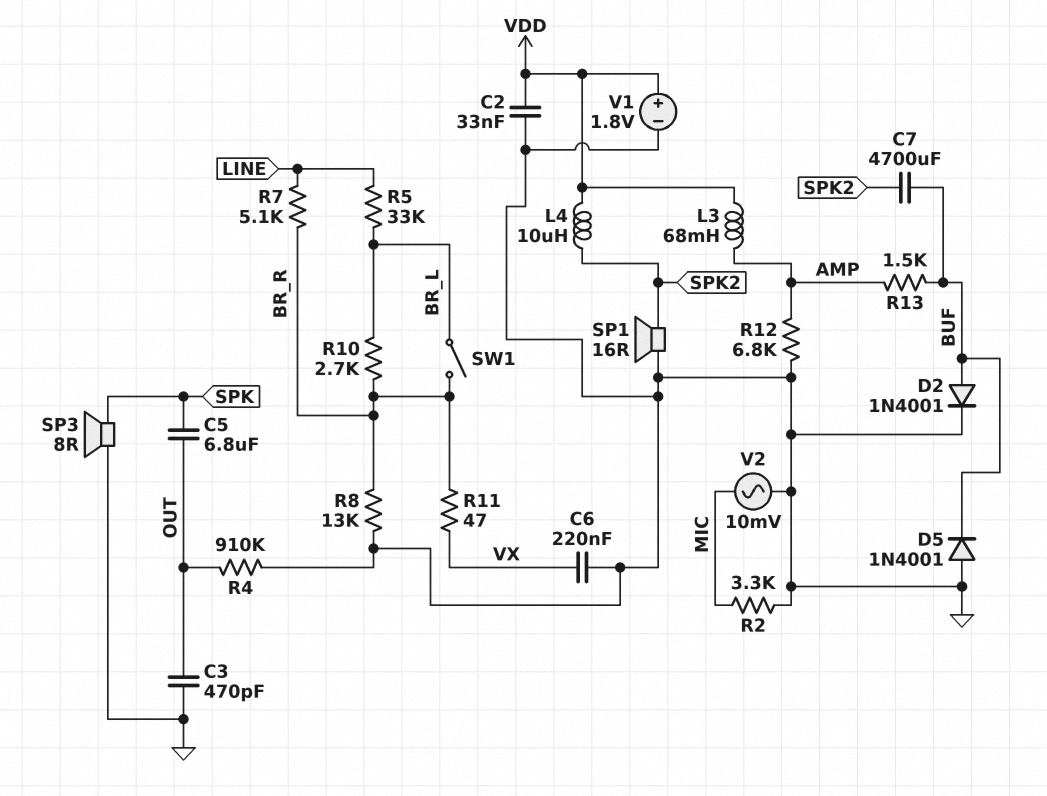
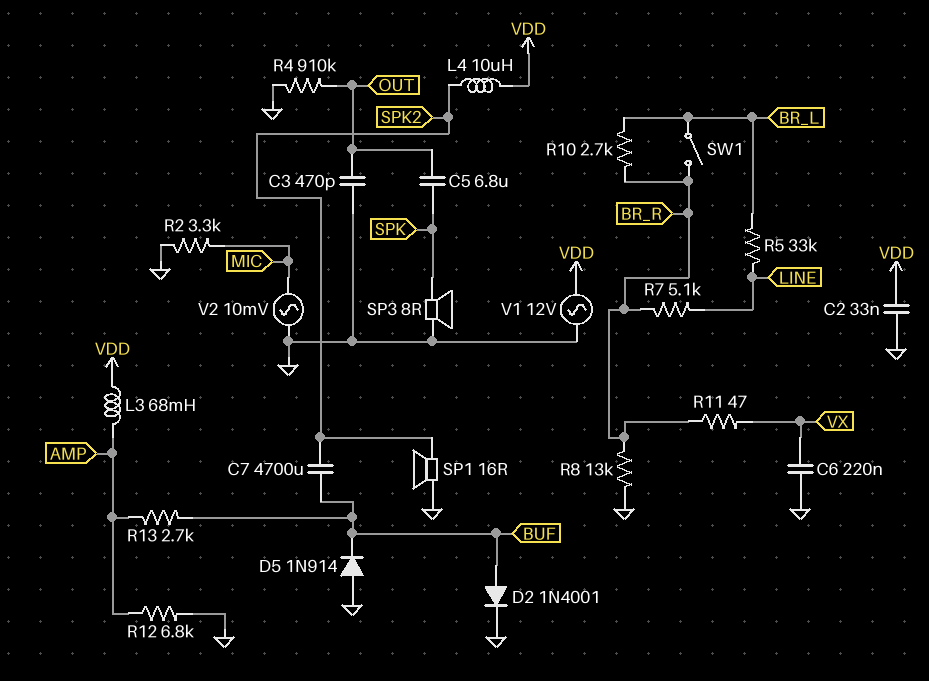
D5: diode 1N4001 (A GND, K BUF) -> diode 1N914 (A GND, K BUF)
R13: 1.5k (AMP, BUF) -> 2.7k (AMP, BUF)
V1: 1.8V (plus VDD, minus GND) -> AC 12V (GND, VDD)

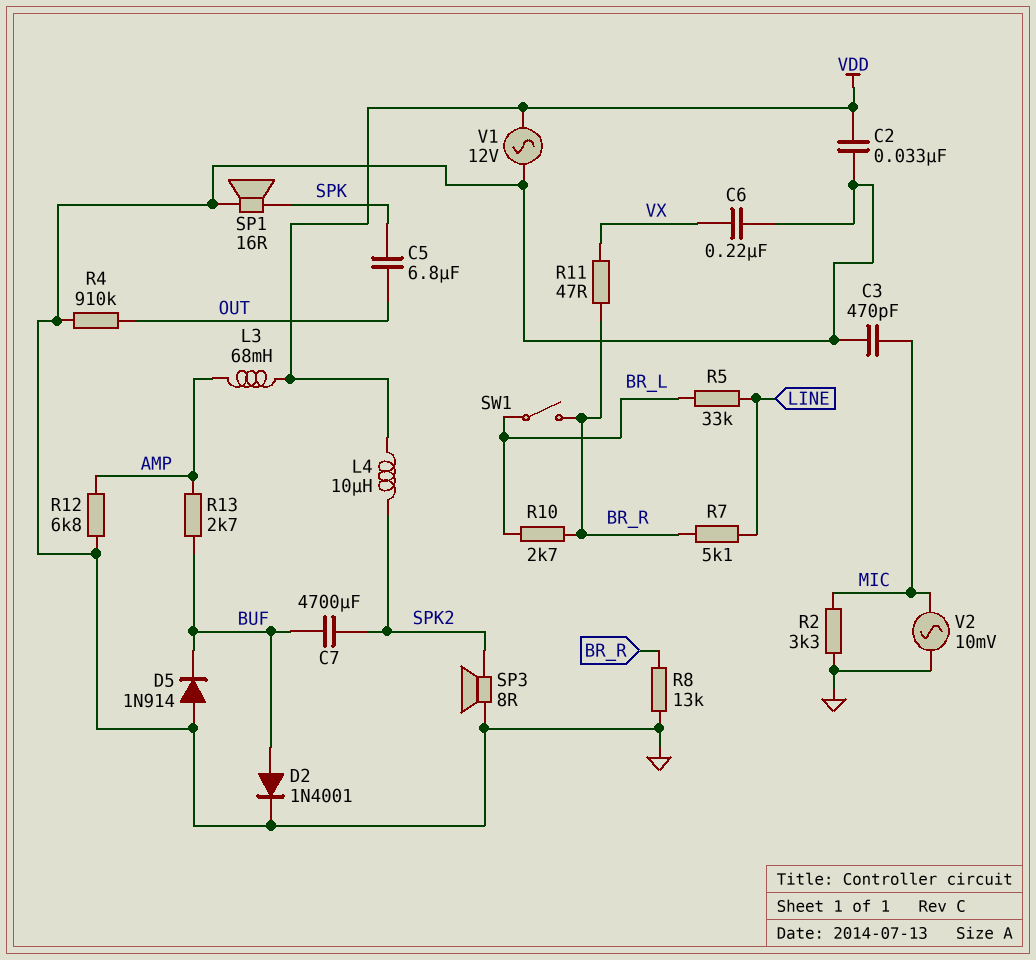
C3: 470pF (GND, OUT) -> 470pF (GND, MIC)
SP1: speaker 16R (GND, SPK2) -> speaker 16R (GND, SPK)
SP3: speaker 8R (GND, SPK) -> speaker 8R (GND, SPK2)

